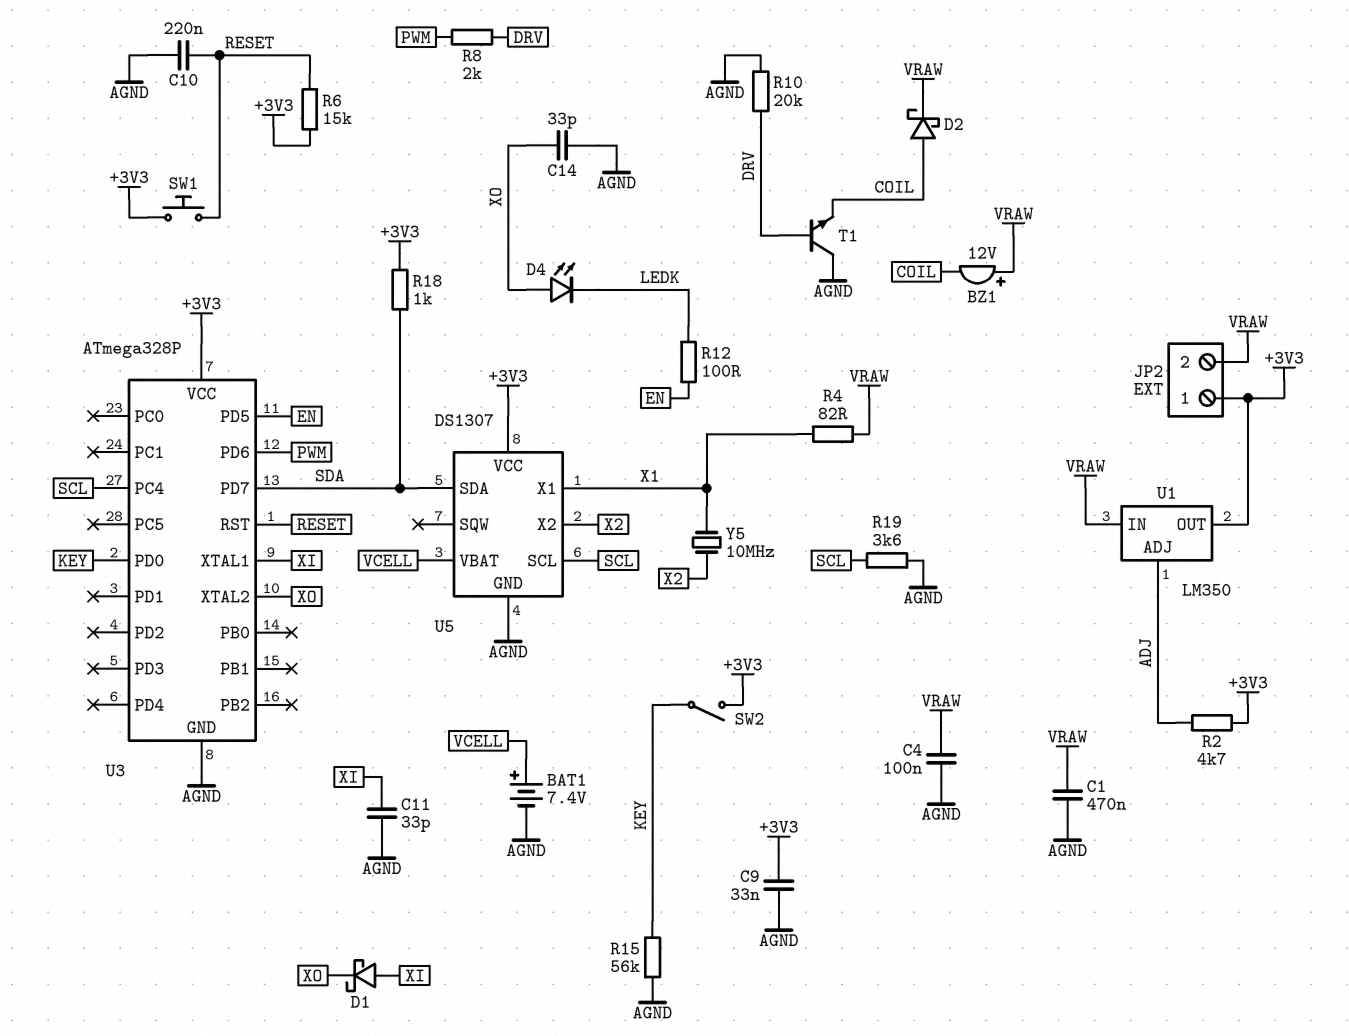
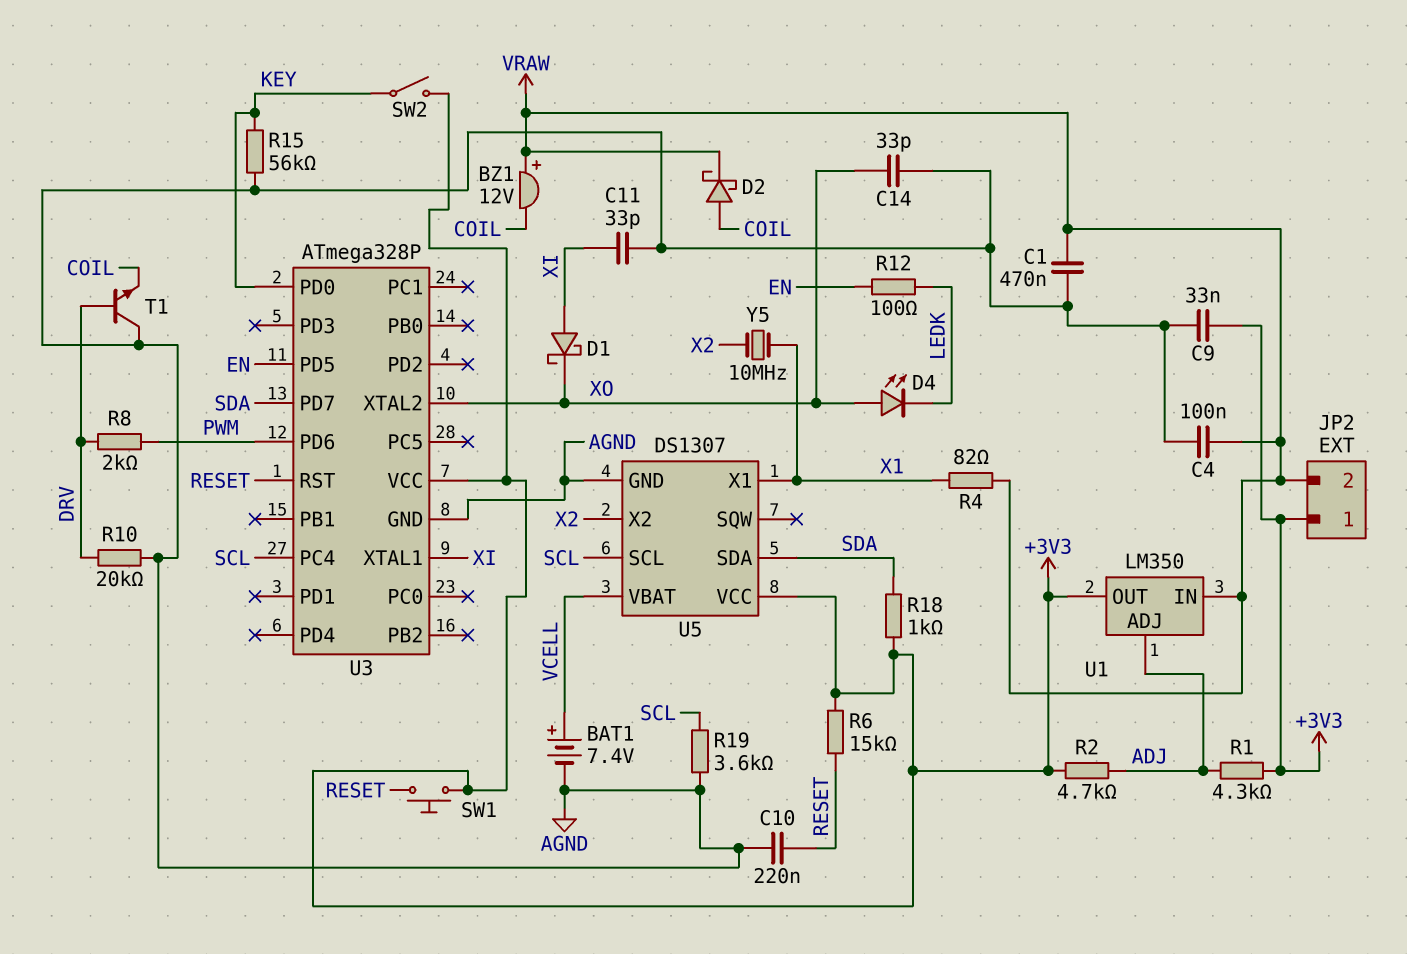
R1: none -> 4.3k (+3V3, ADJ)

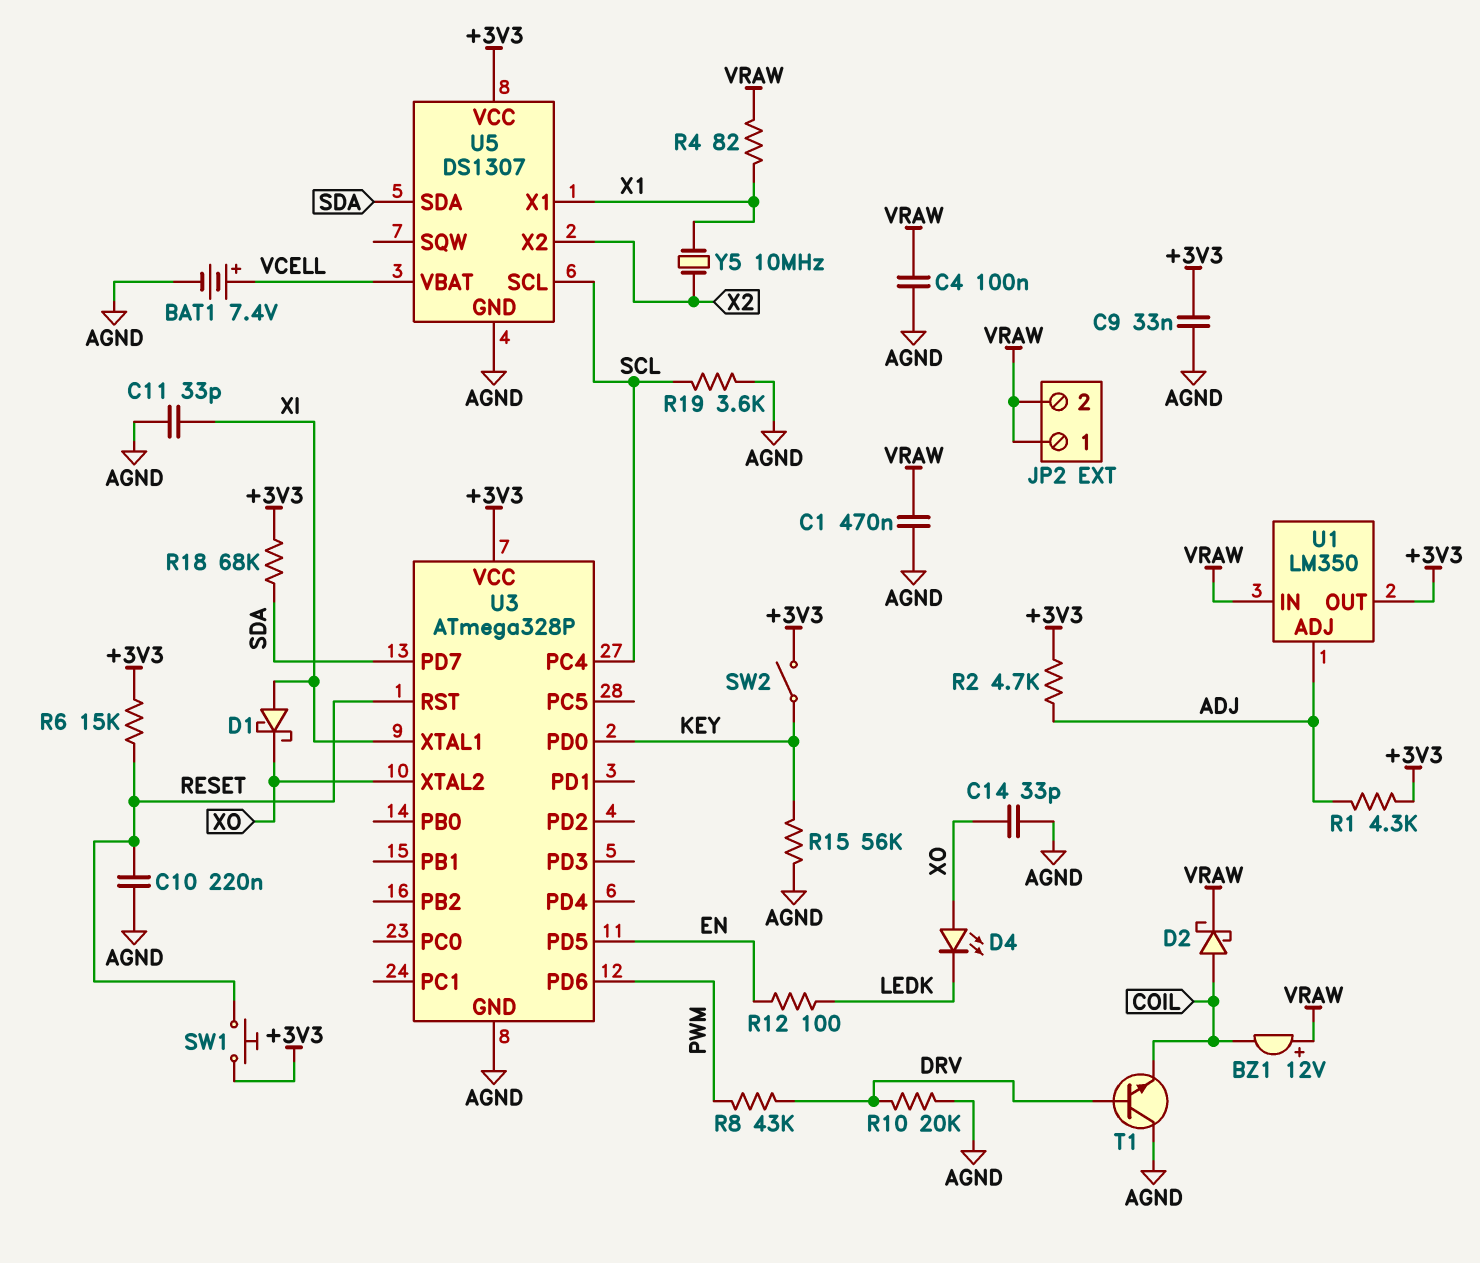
JP2 pin 1: +3V3 -> VRAW
R8: 2k (DRV, PWM) -> 43k (DRV, PWM)
R18: 1k (+3V3, SDA) -> 68k (+3V3, SDA)

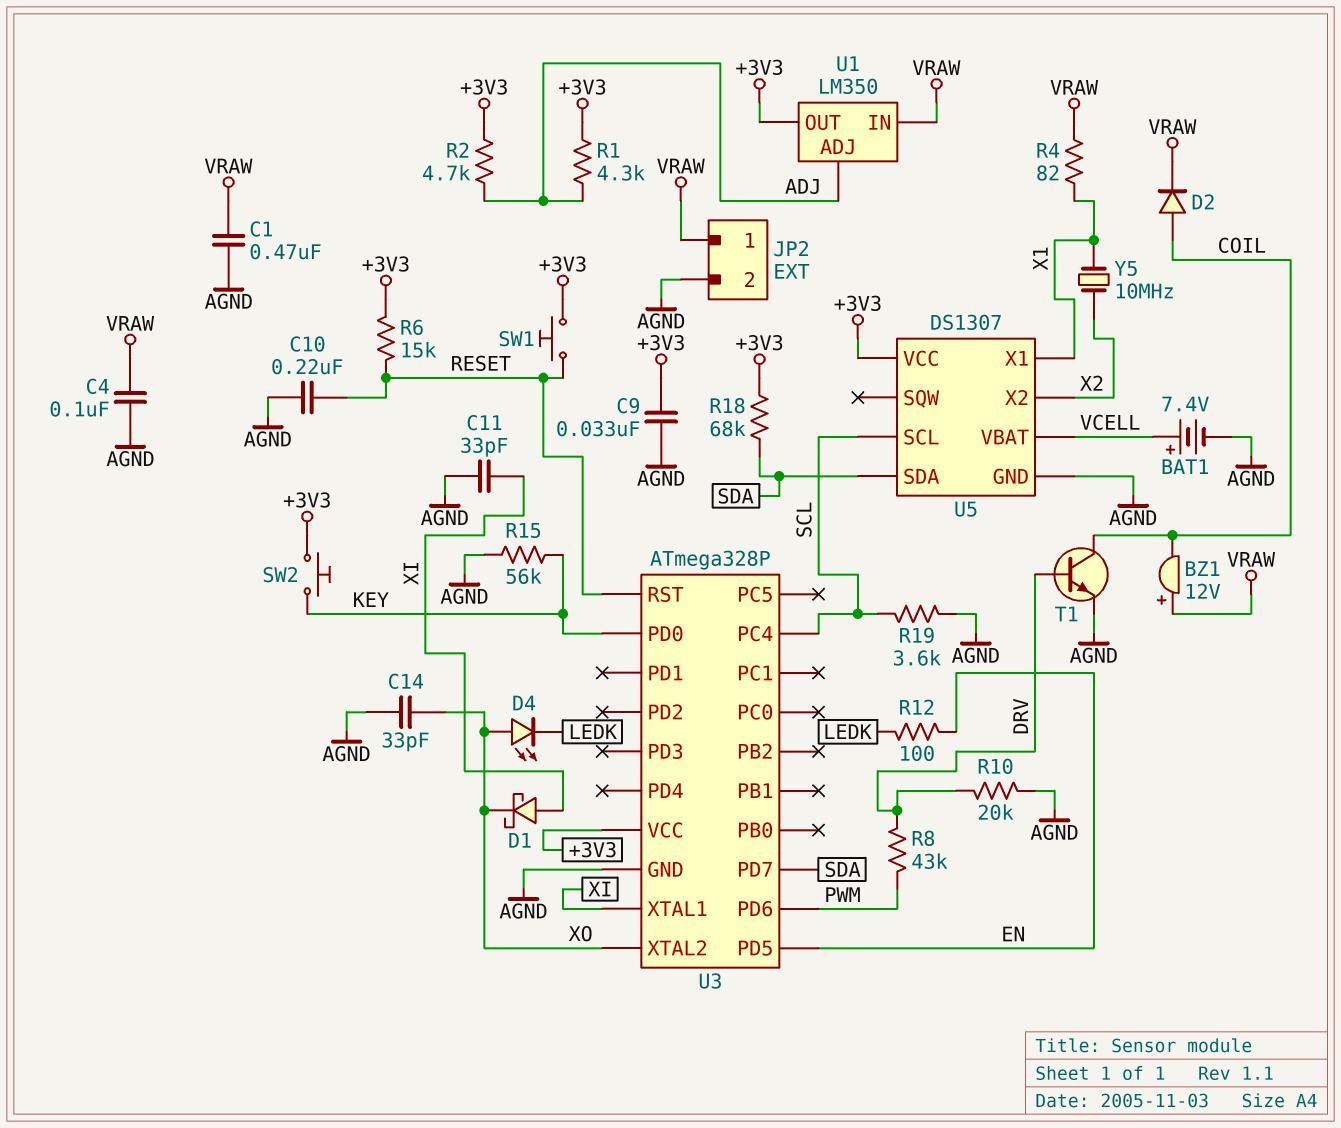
D2: schottky (A COIL, K VRAW) -> diode (A COIL, K VRAW)
JP2 pin 2: VRAW -> AGND
SW2: switch (+3V3, KEY) -> button (+3V3, KEY)
T1: NPN (B DRV, C AGND, E COIL) -> NPN (B DRV, C COIL, E AGND)

